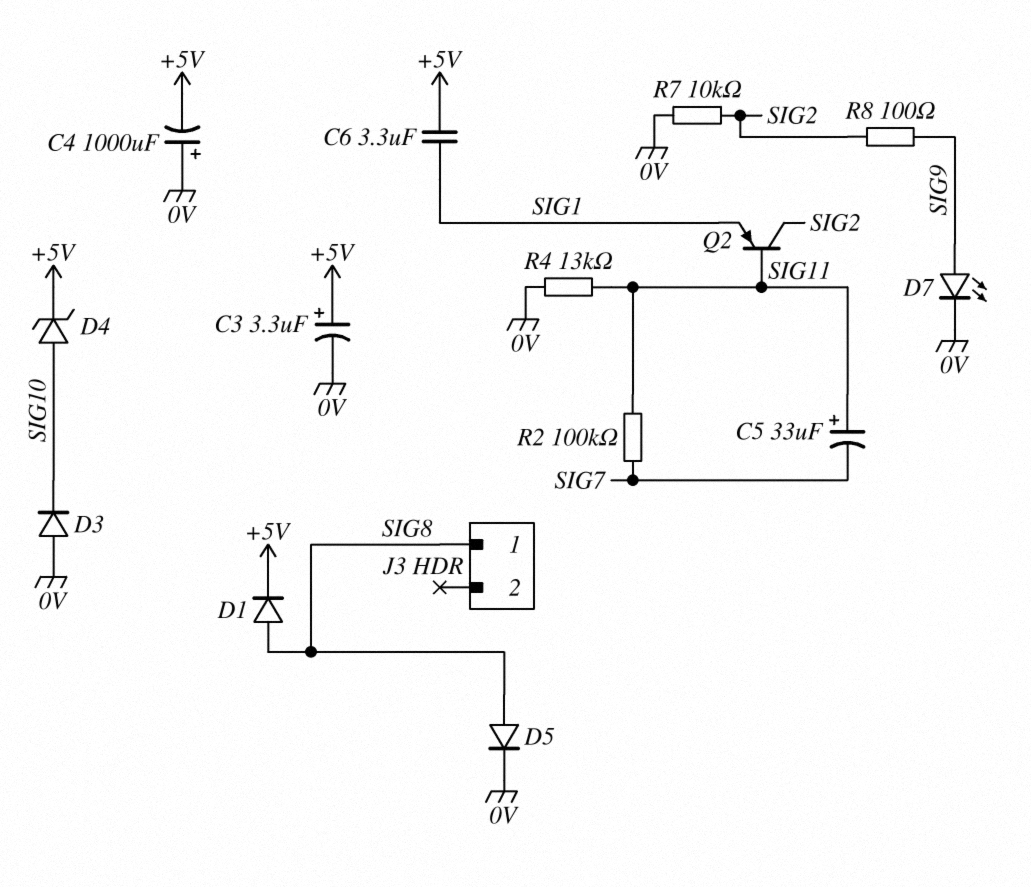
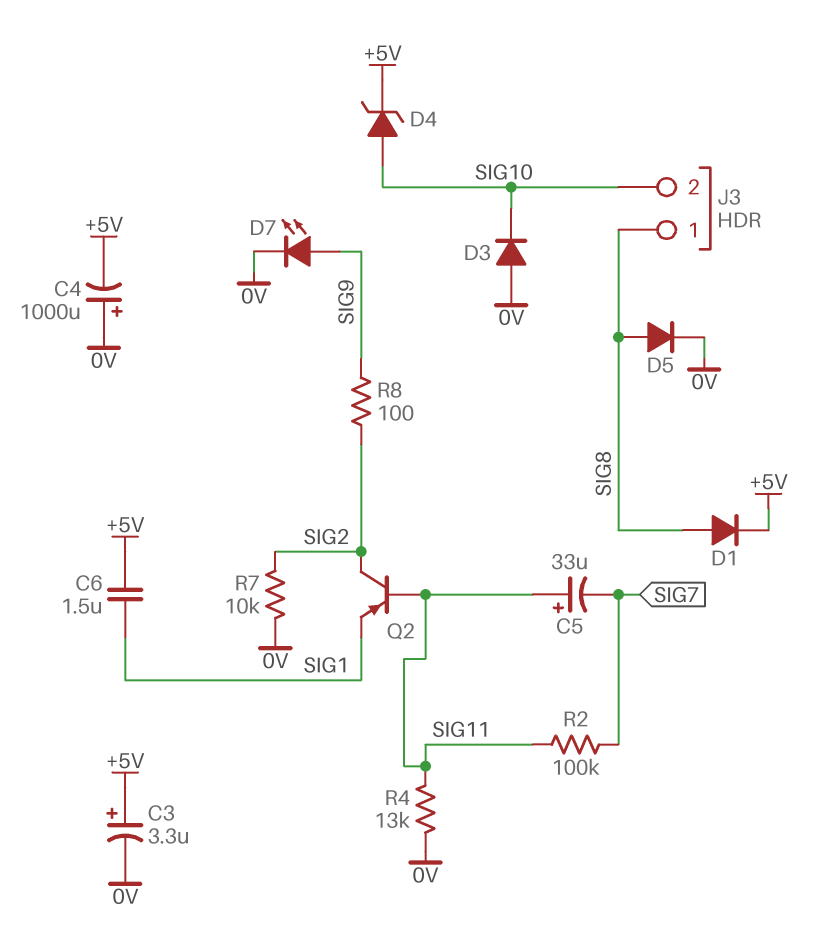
C6: 3.3uF (+5V, SIG1) -> 1.5uF (+5V, SIG1)
J3 pin 2: none -> SIG10

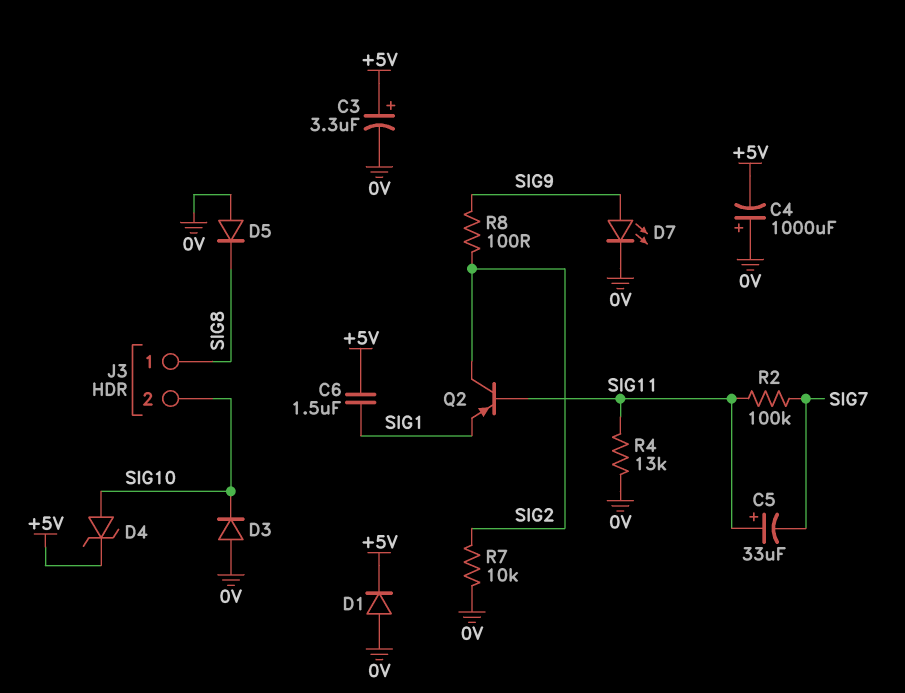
D1: diode (A SIG8, K +5V) -> diode (A 0V, K +5V)
D5: diode (A SIG8, K 0V) -> diode (A 0V, K SIG8)

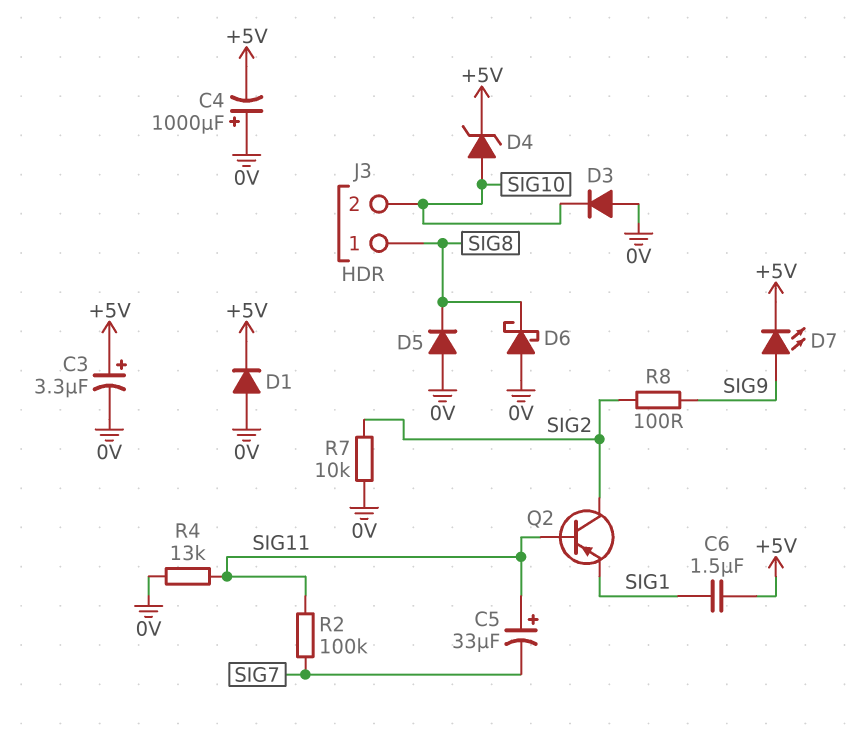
D6: none -> schottky (A 0V, K SIG8)
D7: LED (A SIG9, K 0V) -> LED (A SIG9, K +5V)

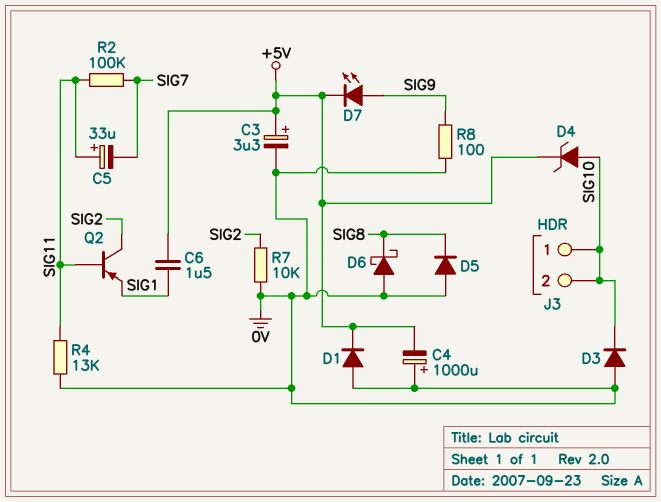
J3 pin 1: SIG8 -> SIG10
R8: 100 (SIG2, SIG9) -> 100 (0V, SIG9)

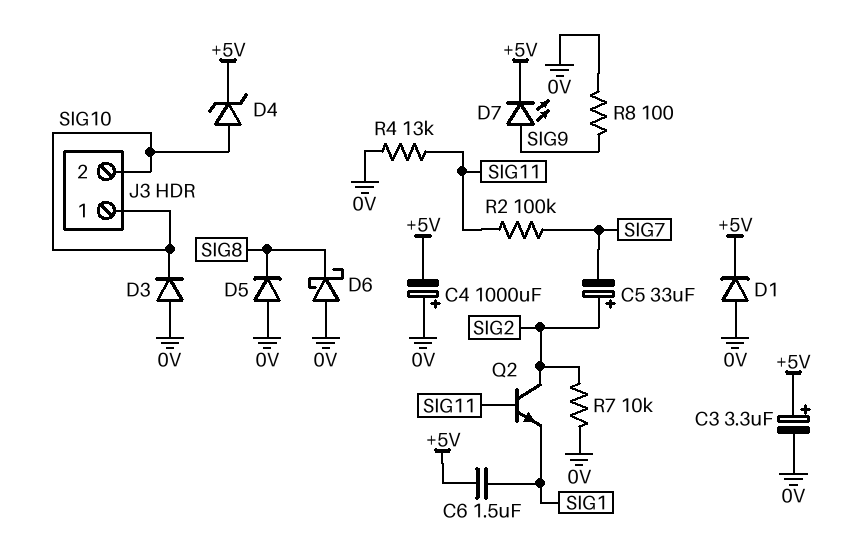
C5: 33uF (plus SIG11, minus SIG7) -> 33uF (plus SIG2, minus SIG7)
Q2: PNP (B SIG11, C SIG2, E SIG1) -> NPN (B SIG11, C SIG2, E SIG1)

